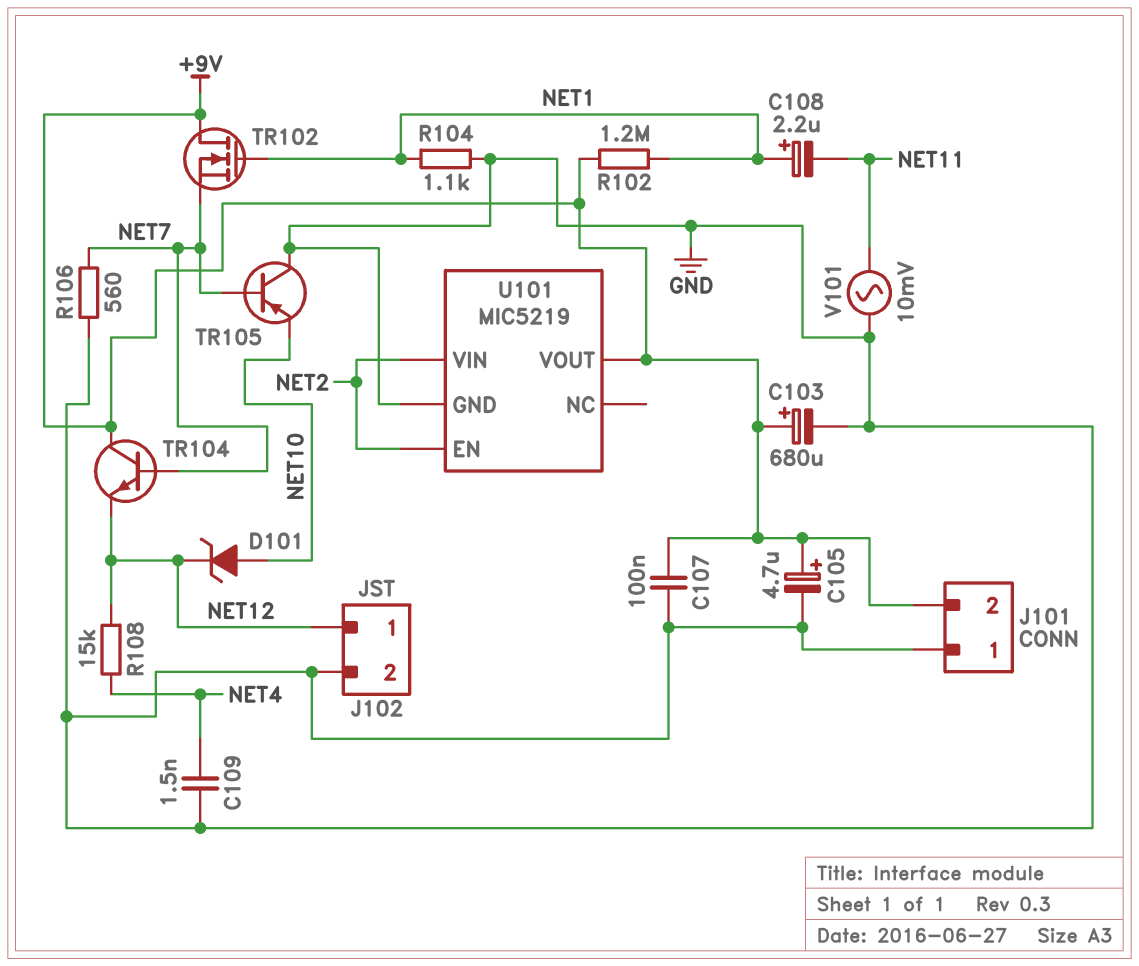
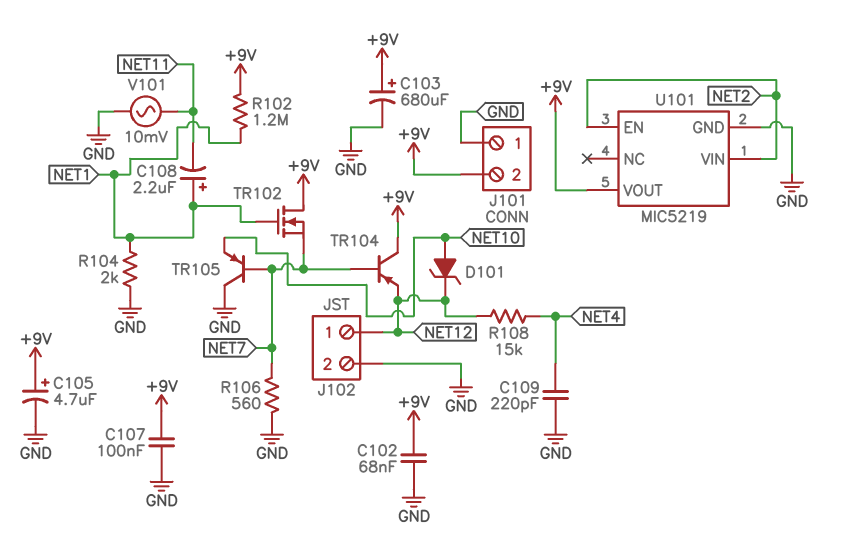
C102: none -> 68nF (+9V, GND)
C109: 1.5nF (GND, NET4) -> 220pF (GND, NET4)
R104: 1.1k (GND, NET1) -> 2k (GND, NET1)
TR104: NPN (B NET7, C +9V, E NET12) -> PNP (B NET7, C +9V, E NET12)

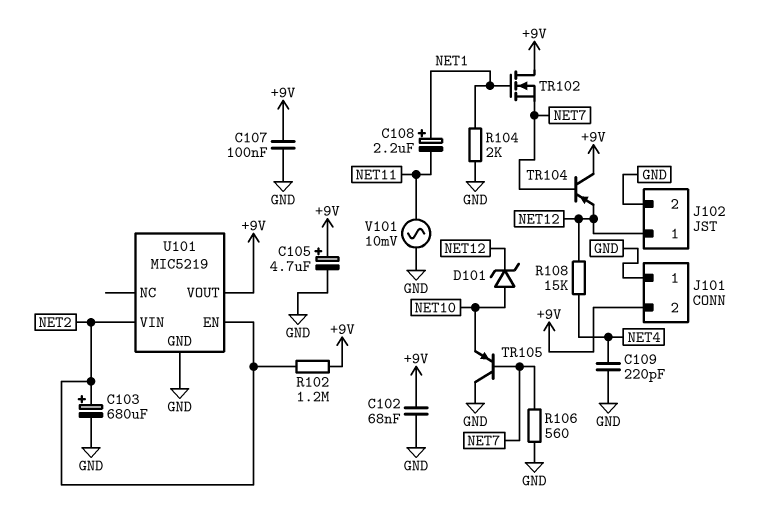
C103: 680uF (plus +9V, minus GND) -> 680uF (plus NET2, minus GND)
R102: 1.2M (+9V, NET1) -> 1.2M (+9V, NET2)

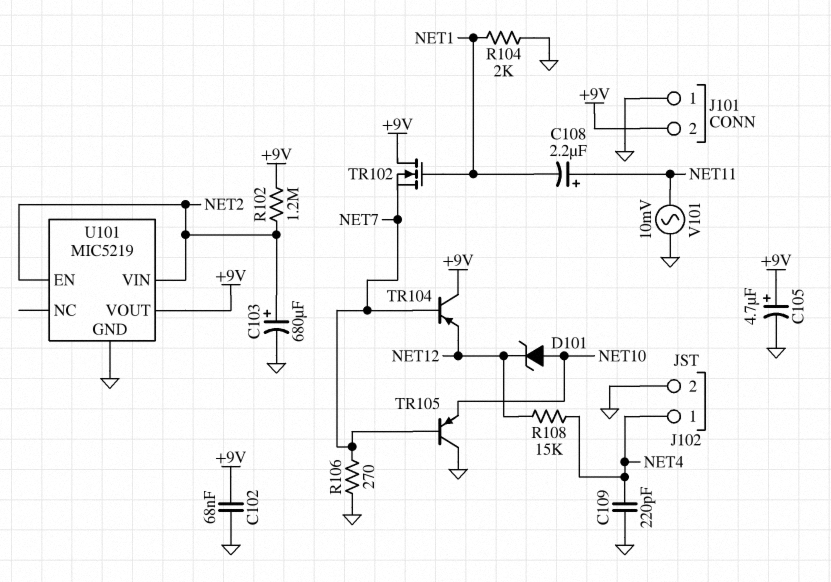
C107: 100nF (+9V, GND) -> none
C108: 2.2uF (plus NET1, minus NET11) -> 2.2uF (plus NET11, minus NET1)
J102 pin 1: NET12 -> NET4
R106: 560 (GND, NET7) -> 270 (GND, NET7)

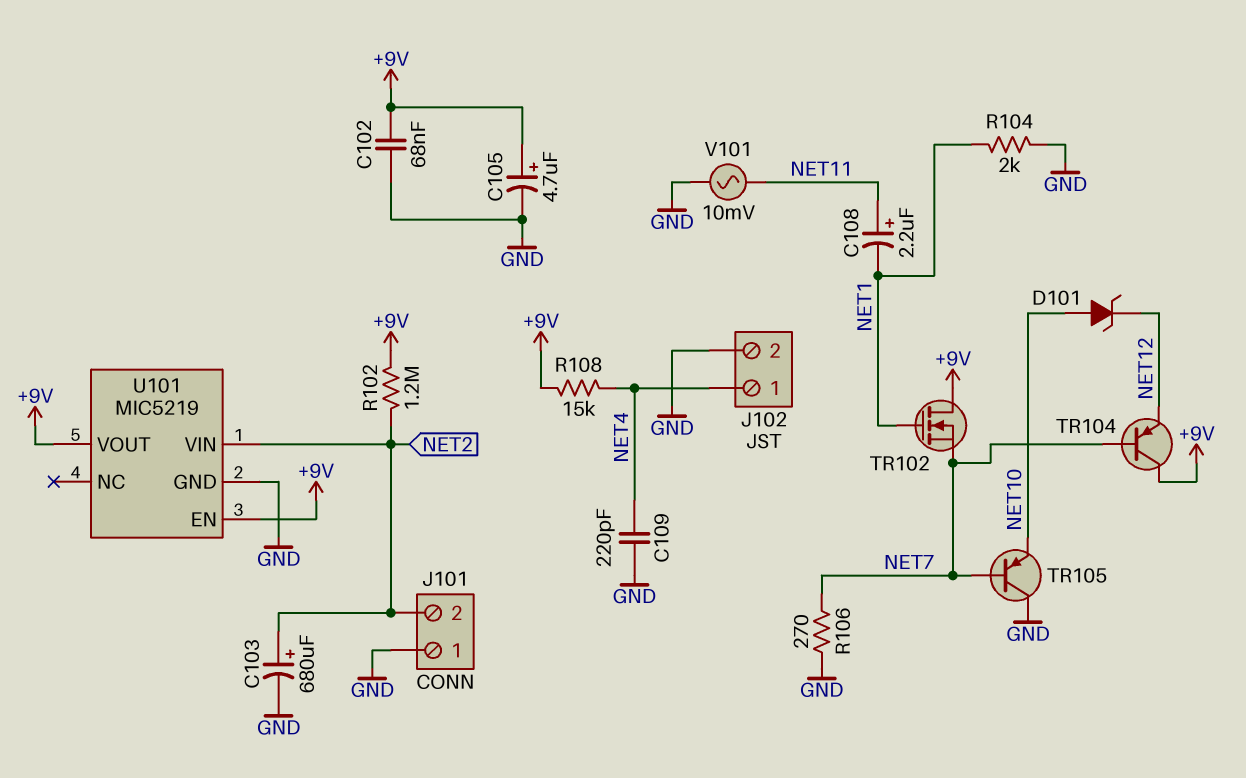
J101 pin 2: +9V -> NET2
R108: 15k (NET4, NET12) -> 15k (+9V, NET4)
U101 pin EN: NET2 -> +9V

